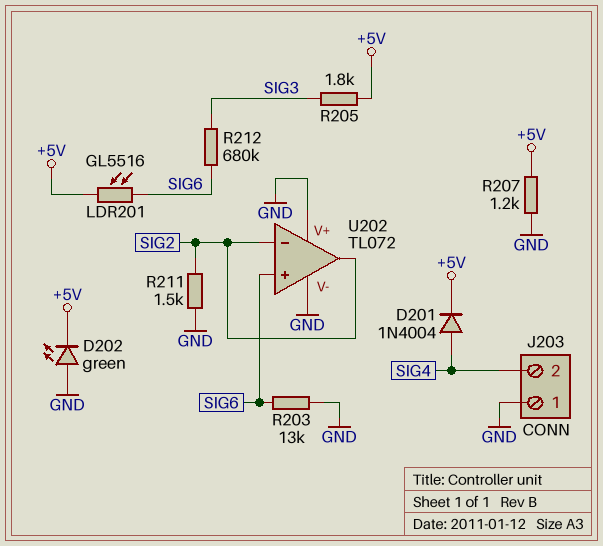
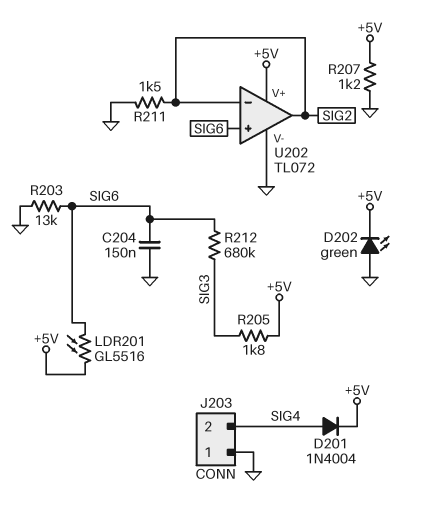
C204: none -> 150nF (GND, SIG6)
U202 pin V+: GND -> +5V

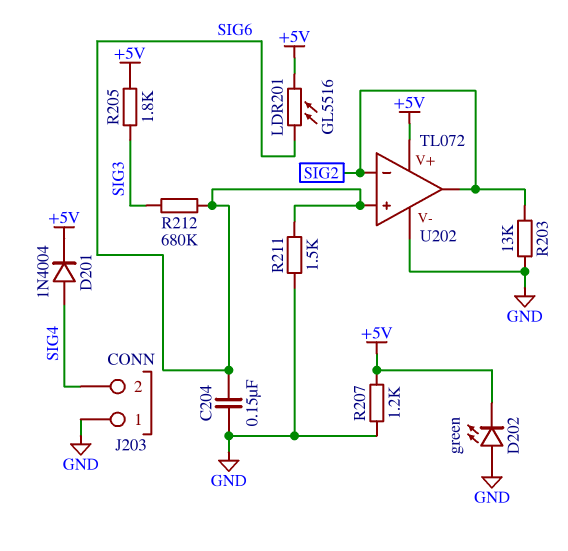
R203: 13k (GND, SIG6) -> 13k (GND, SIG2)
R211: 1.5k (GND, SIG2) -> 1.5k (GND, SIG6)

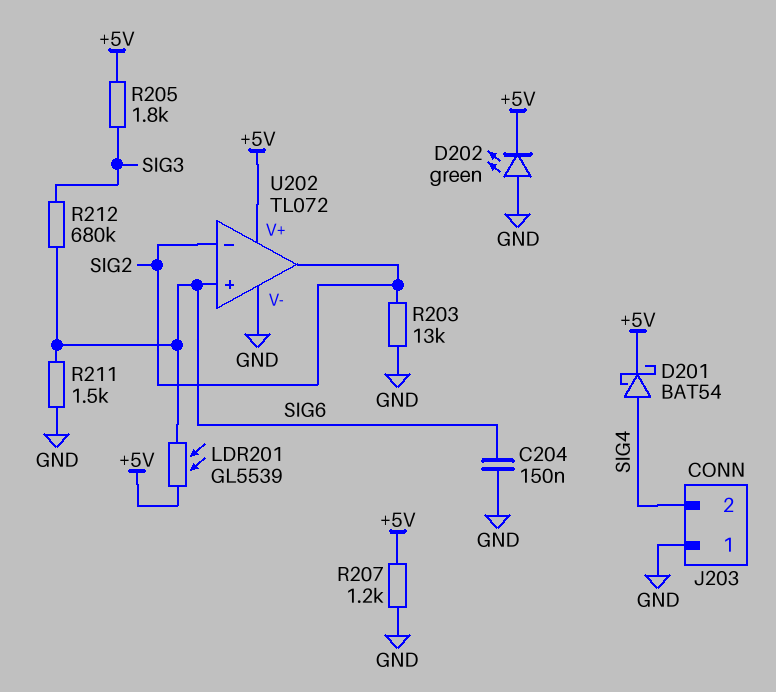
D201: diode 1N4004 (A SIG4, K +5V) -> schottky BAT54 (A SIG4, K +5V)
LDR201: GL5516 (+5V, SIG6) -> GL5539 (+5V, SIG6)

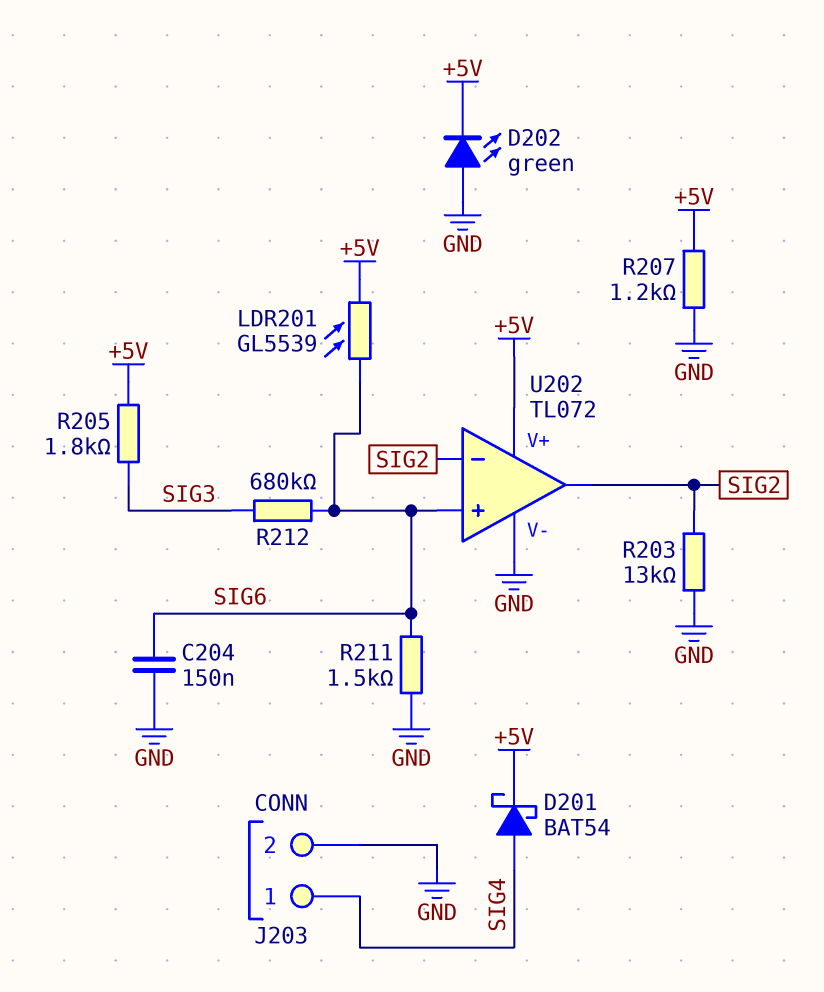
J203 pin 1: GND -> SIG4
J203 pin 2: SIG4 -> GND

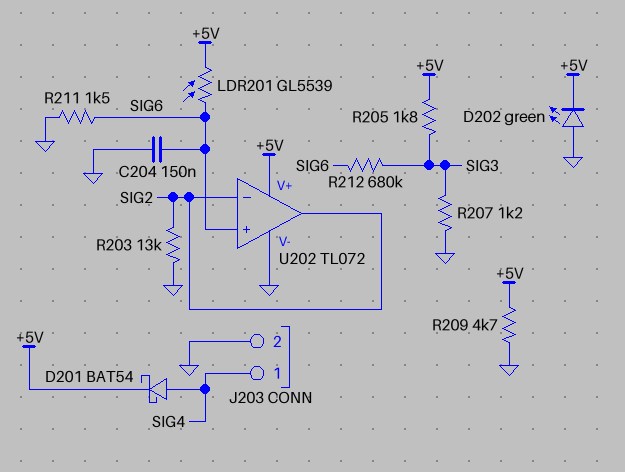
R207: 1.2k (+5V, GND) -> 1.2k (GND, SIG3)
R209: none -> 4.7k (+5V, GND)

